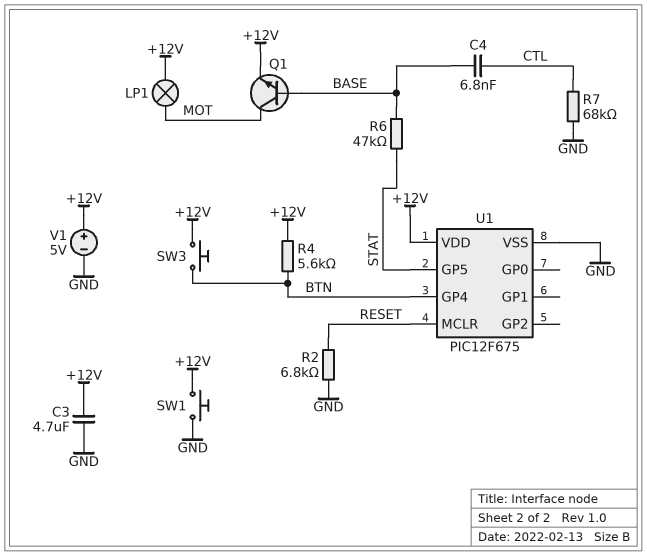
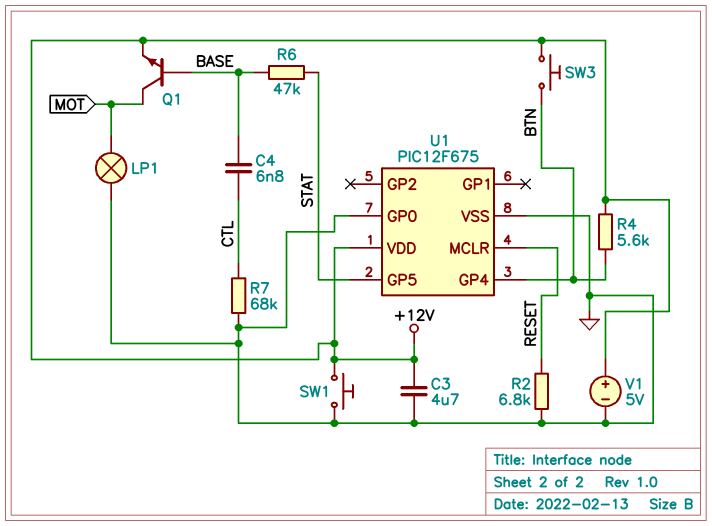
LP1: lamp (+12V, MOT) -> lamp (GND, MOT)
U1 pin GP0: none -> GND

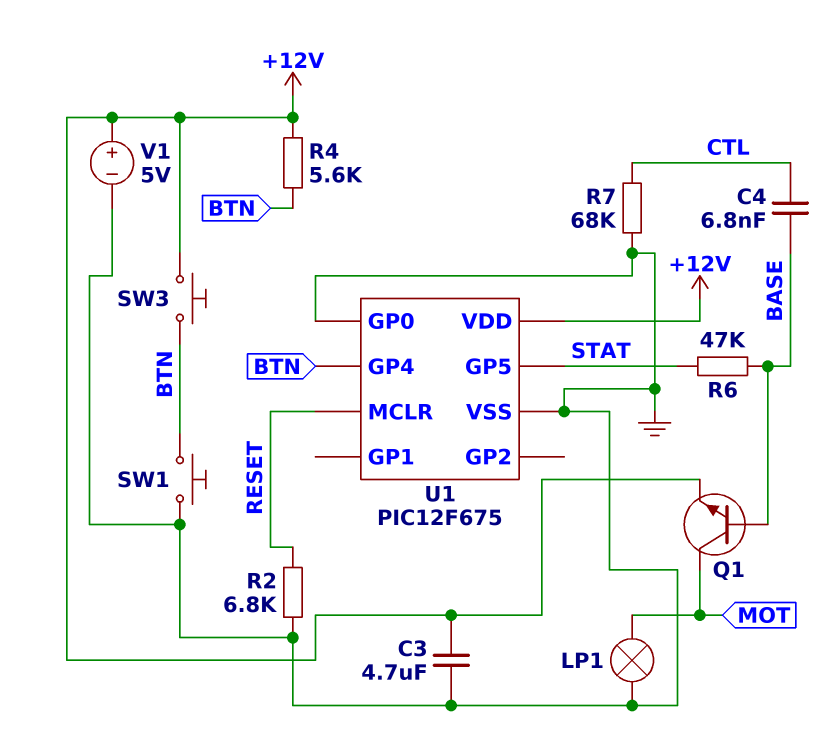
SW1: button (+12V, GND) -> button (BTN, GND)

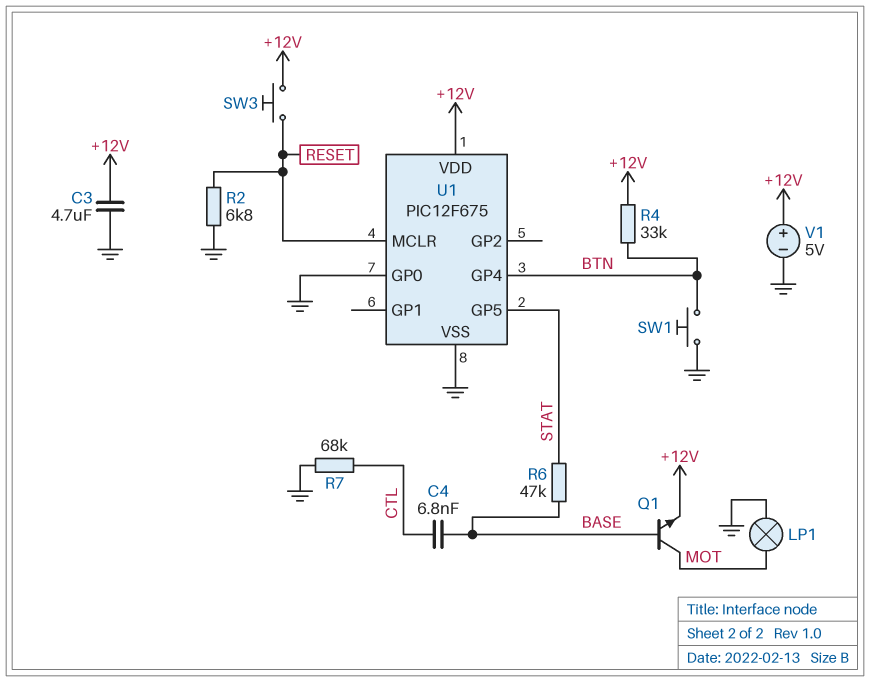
R4: 5.6k (+12V, BTN) -> 33k (+12V, BTN)
SW3: button (+12V, BTN) -> button (+12V, RESET)

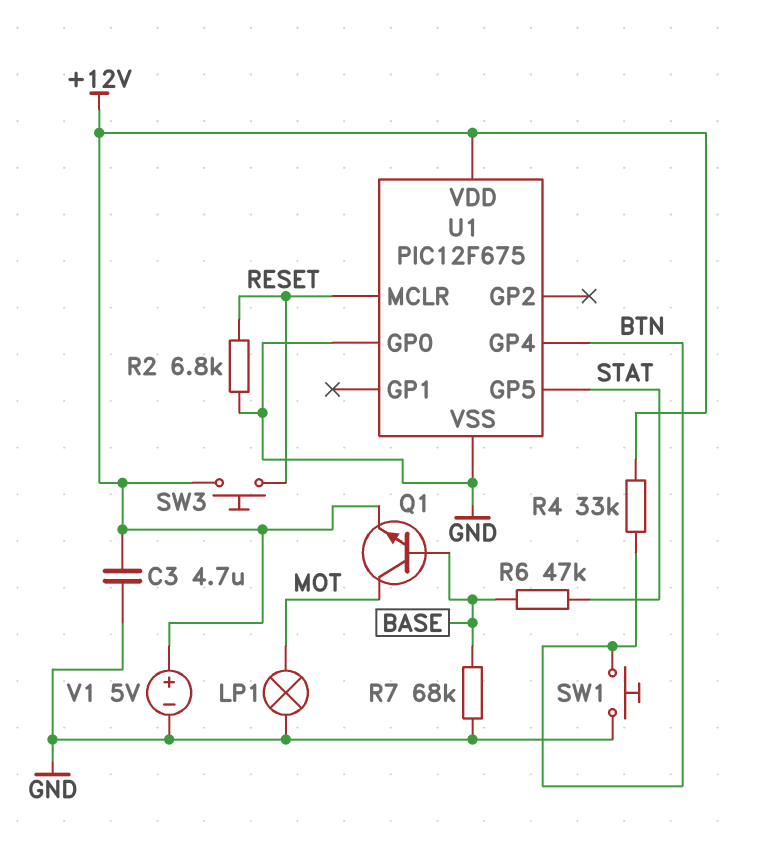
C4: 6.8nF (BASE, CTL) -> none
R7: 68k (CTL, GND) -> 68k (BASE, GND)

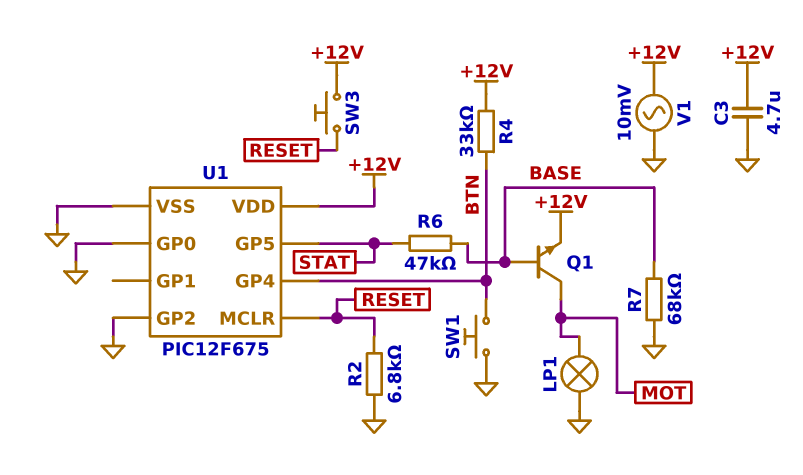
U1 pin GP2: none -> GND
V1: 5V (plus +12V, minus GND) -> AC 10mV (+12V, GND)

